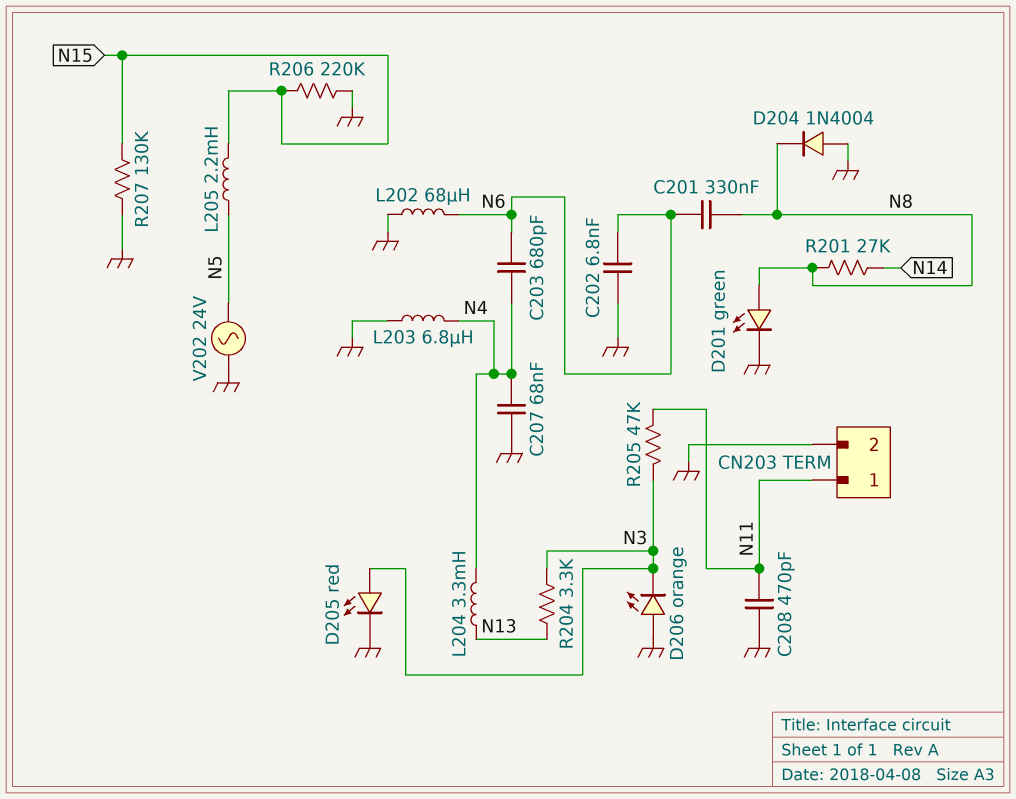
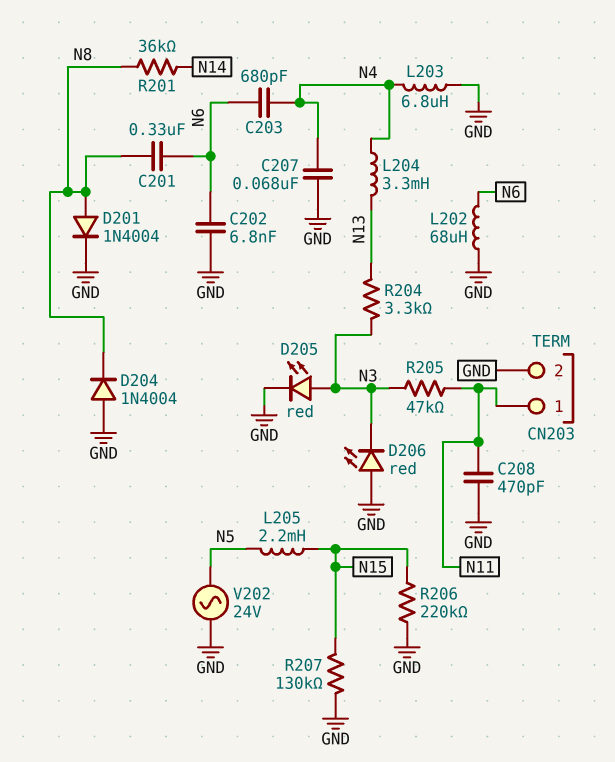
D201: LED green (A N8, K GND) -> diode 1N4004 (A N8, K GND)
D206: LED orange (A GND, K N3) -> LED red (A GND, K N3)
R201: 27k (N8, N14) -> 36k (N8, N14)

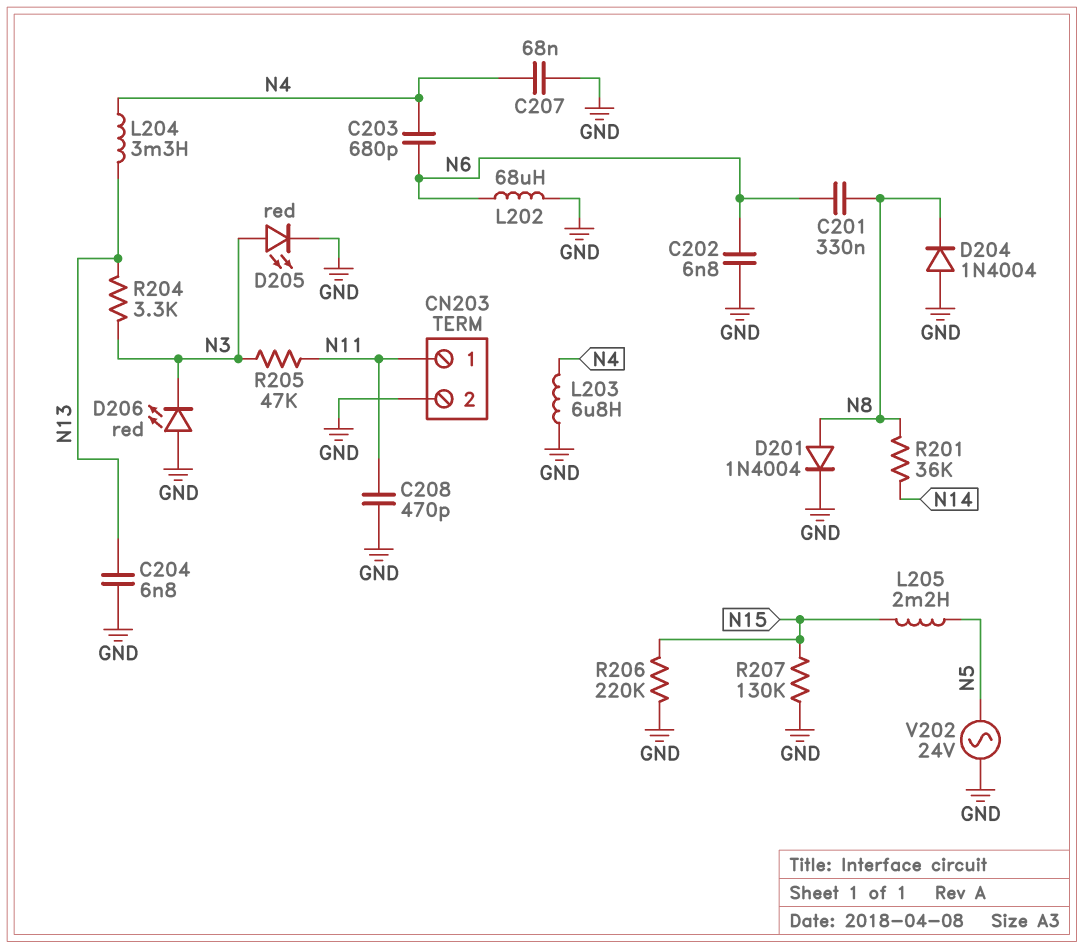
C204: none -> 6.8nF (GND, N13)

